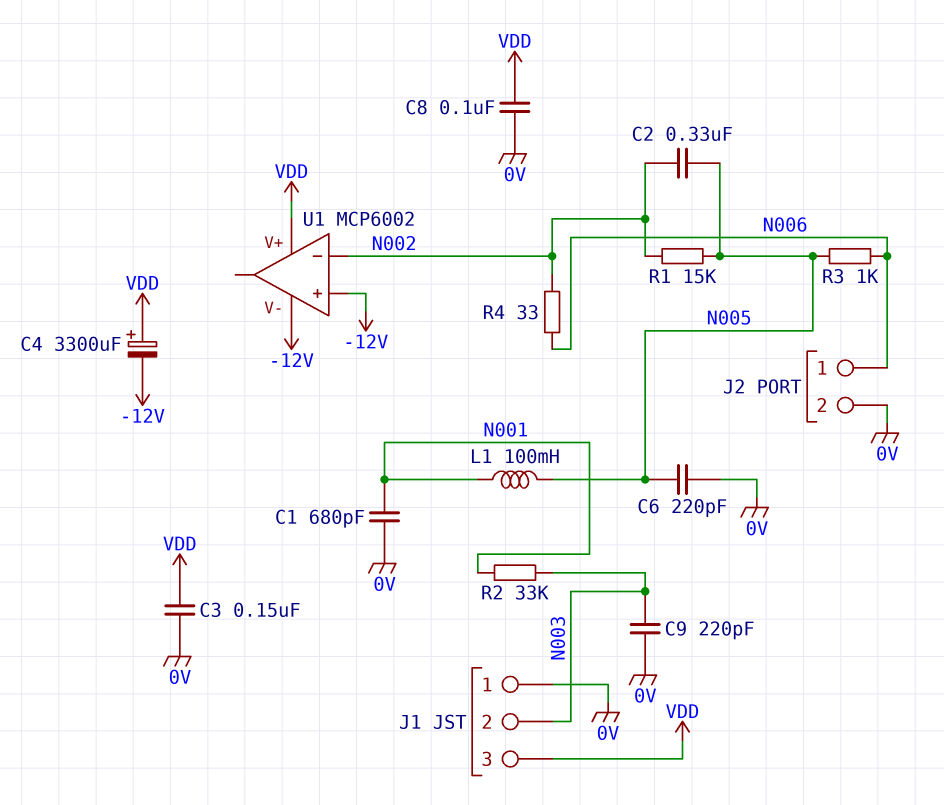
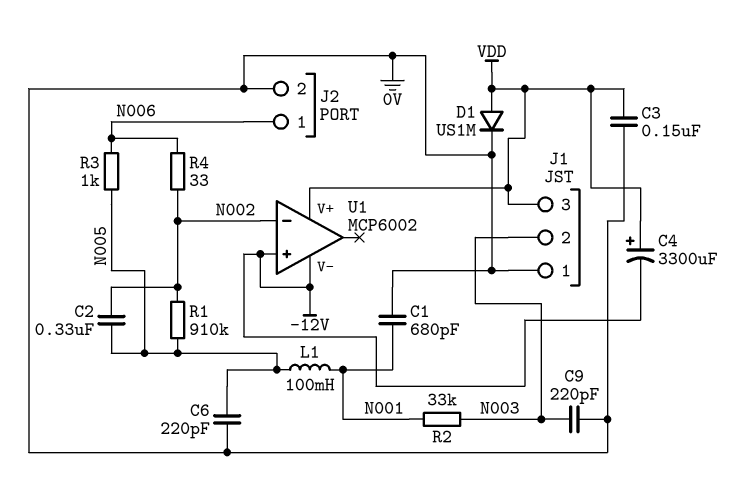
C8: 100nF (0V, VDD) -> none
D1: none -> diode US1M (A VDD, K 0V)
R1: 15k (N002, N005) -> 910k (N002, N005)

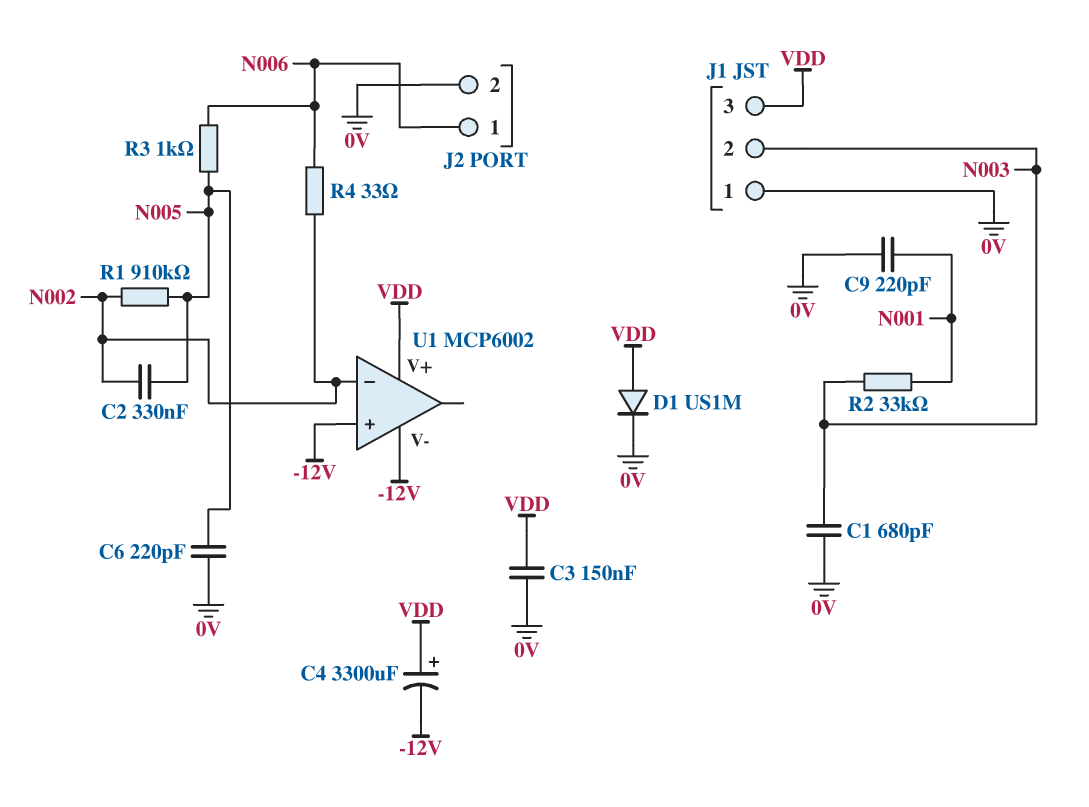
C1: 680pF (0V, N001) -> 680pF (0V, N003)
C9: 220pF (0V, N003) -> 220pF (0V, N001)
L1: 100mH (N001, N005) -> none

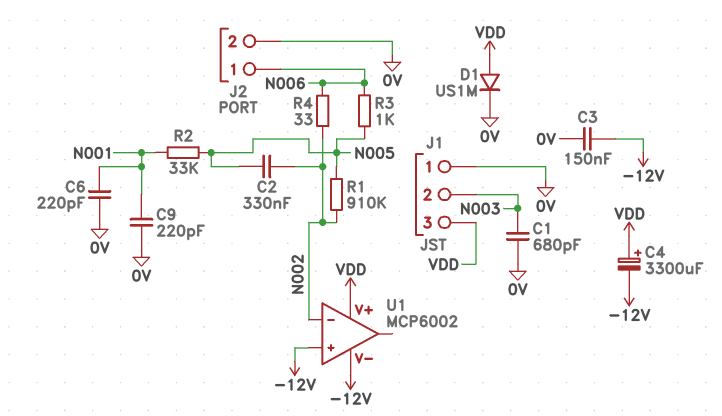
C3: 150nF (0V, VDD) -> 150nF (-12V, 0V)
C6: 220pF (0V, N005) -> 220pF (0V, N001)
R2: 33k (N001, N003) -> 33k (N001, N005)

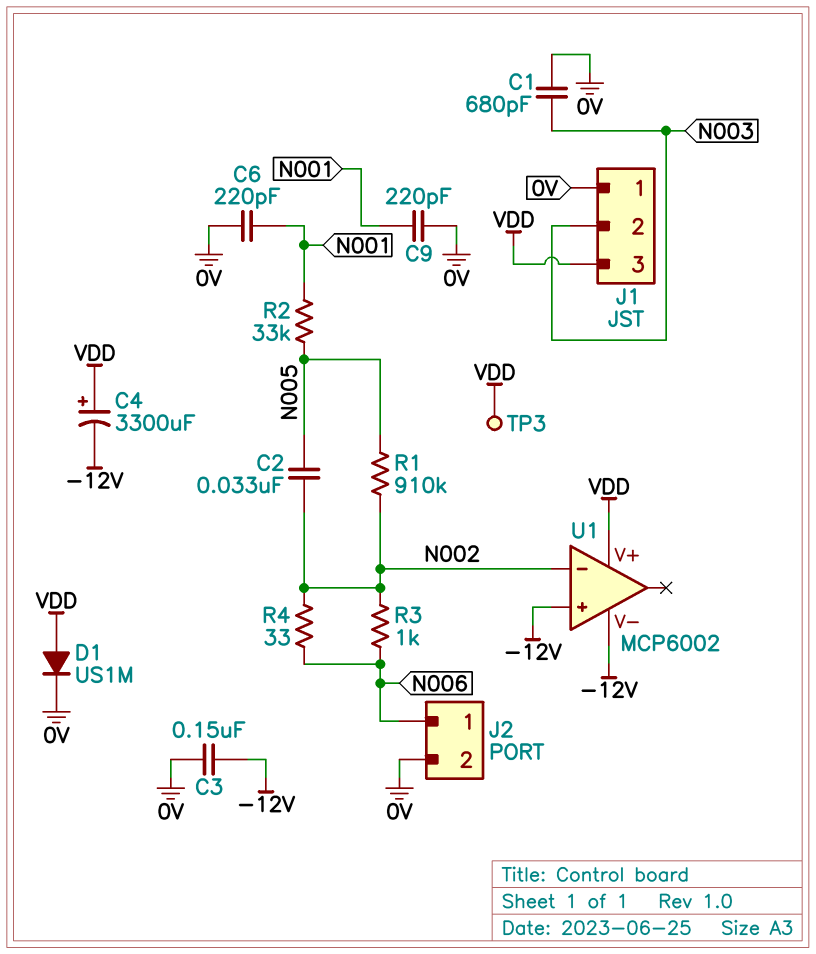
C2: 330nF (N002, N005) -> 33nF (N002, N005)
R3: 1k (N005, N006) -> 1k (N002, N006)
TP3: none -> test point (VDD)

